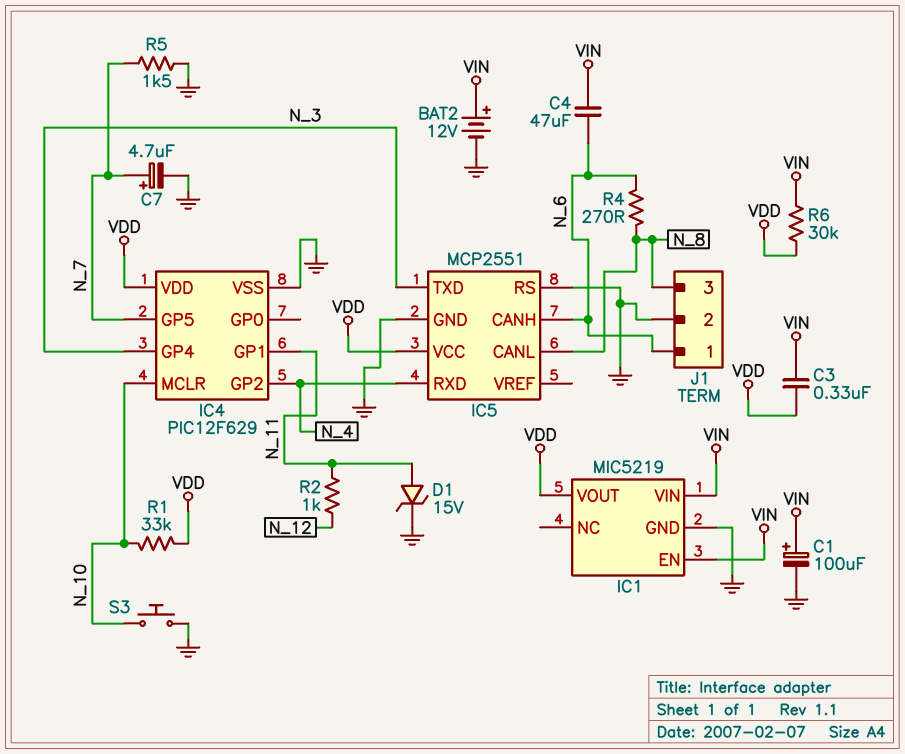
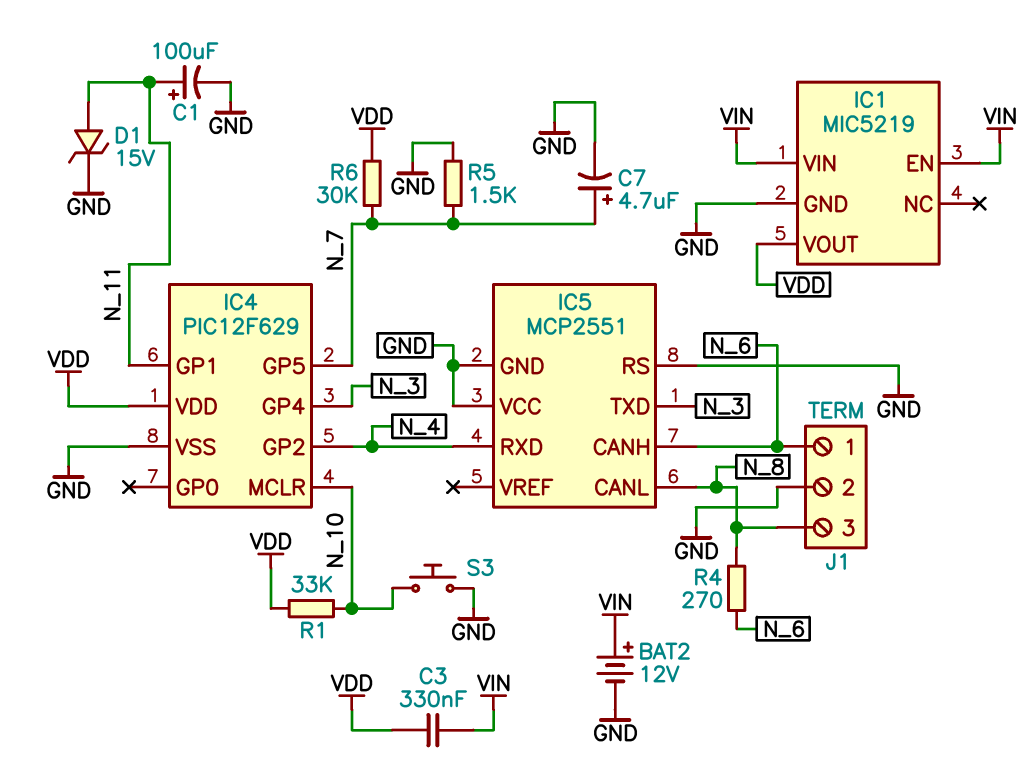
C1: 100uF (plus VIN, minus GND) -> 100uF (plus N_11, minus GND)
C4: 47uF (N_6, VIN) -> none
IC5 pin VCC: VDD -> GND
R2: 1k (N_11, N_12) -> none
R6: 30k (VDD, VIN) -> 30k (N_7, VDD)

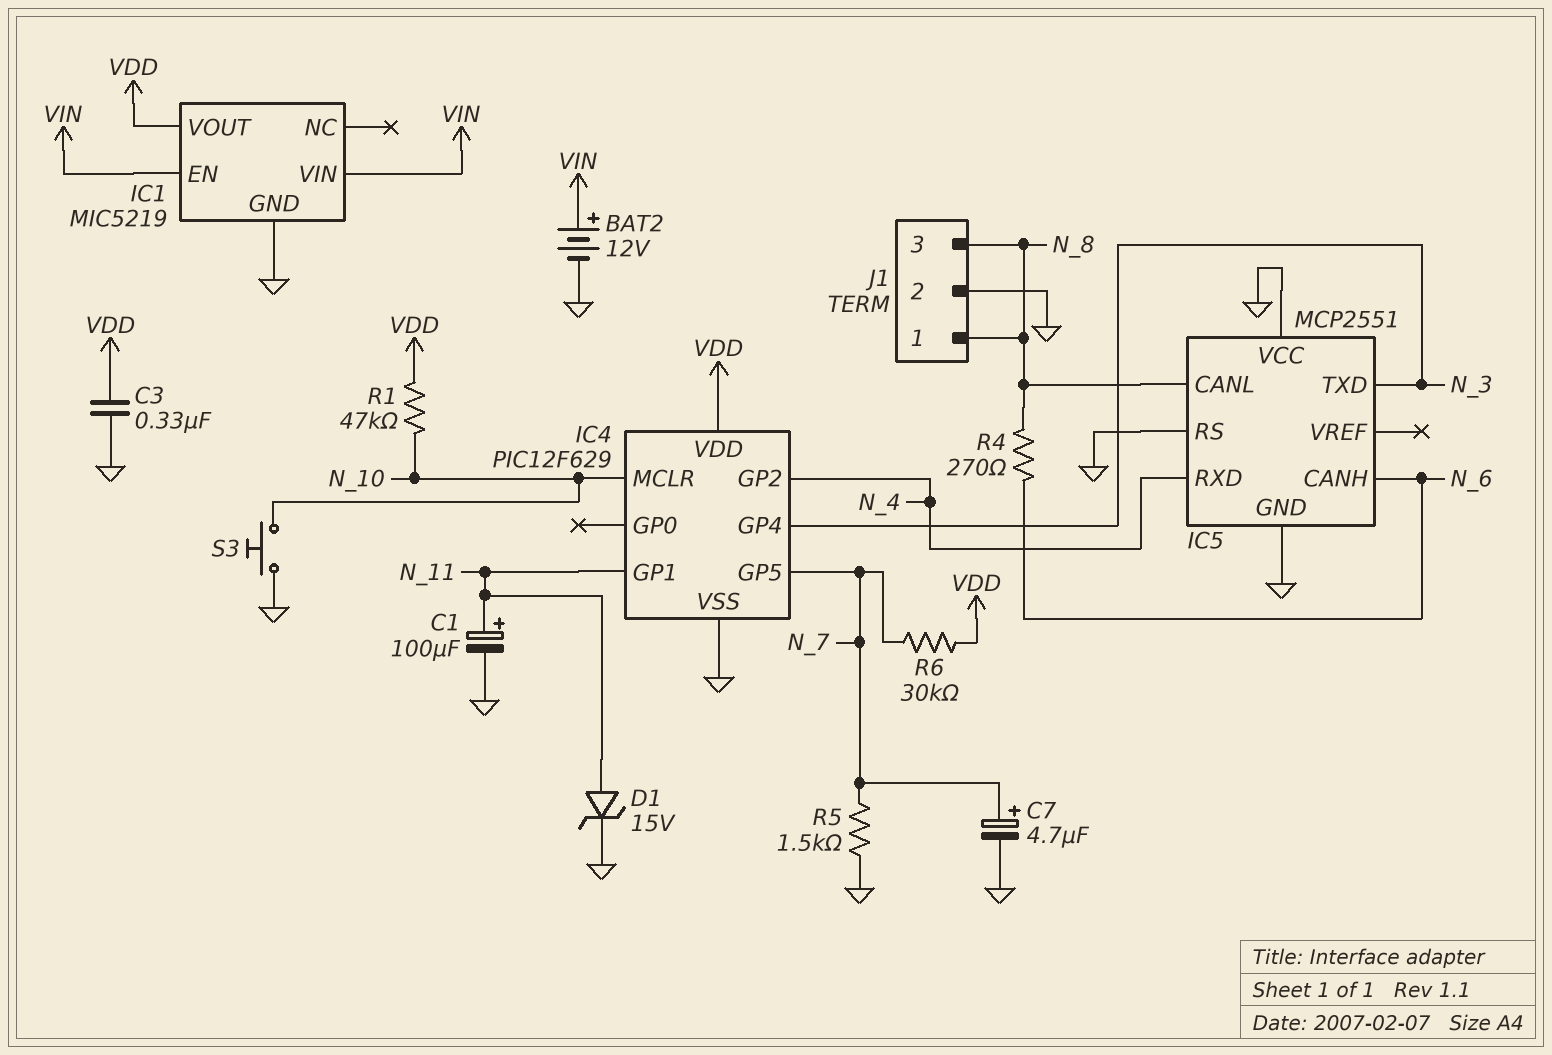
C3: 330nF (VDD, VIN) -> 330nF (GND, VDD)
J1 pin 1: N_6 -> N_8
R1: 33k (N_10, VDD) -> 47k (N_10, VDD)

